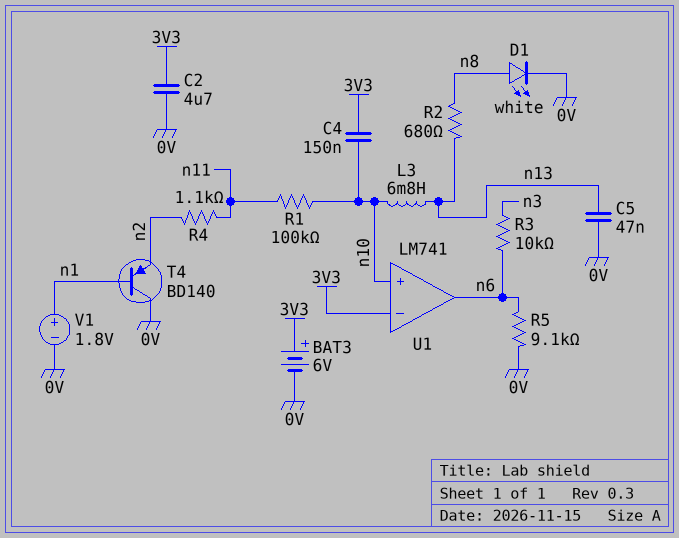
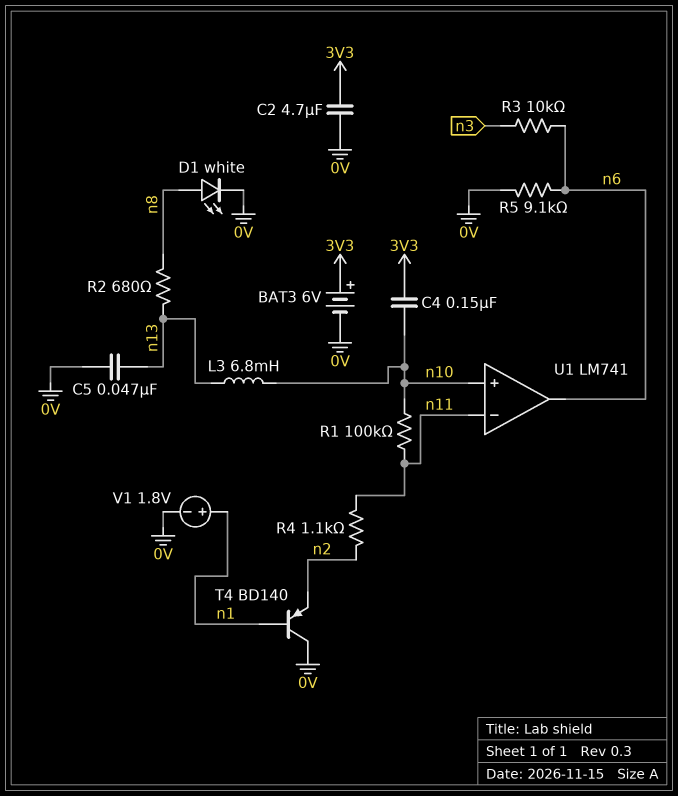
U1 pin in-: 3V3 -> n11

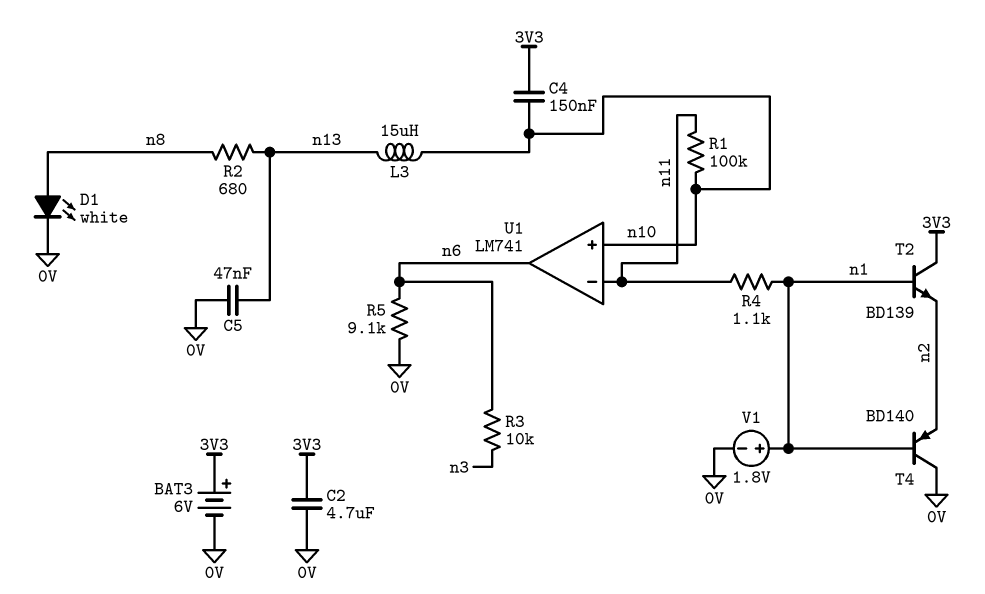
L3: 6.8mH (n10, n13) -> 15uH (n10, n13)
R4: 1.1k (n2, n11) -> 1.1k (n1, n11)
T2: none -> NPN BD139 (B n1, C 3V3, E n2)

